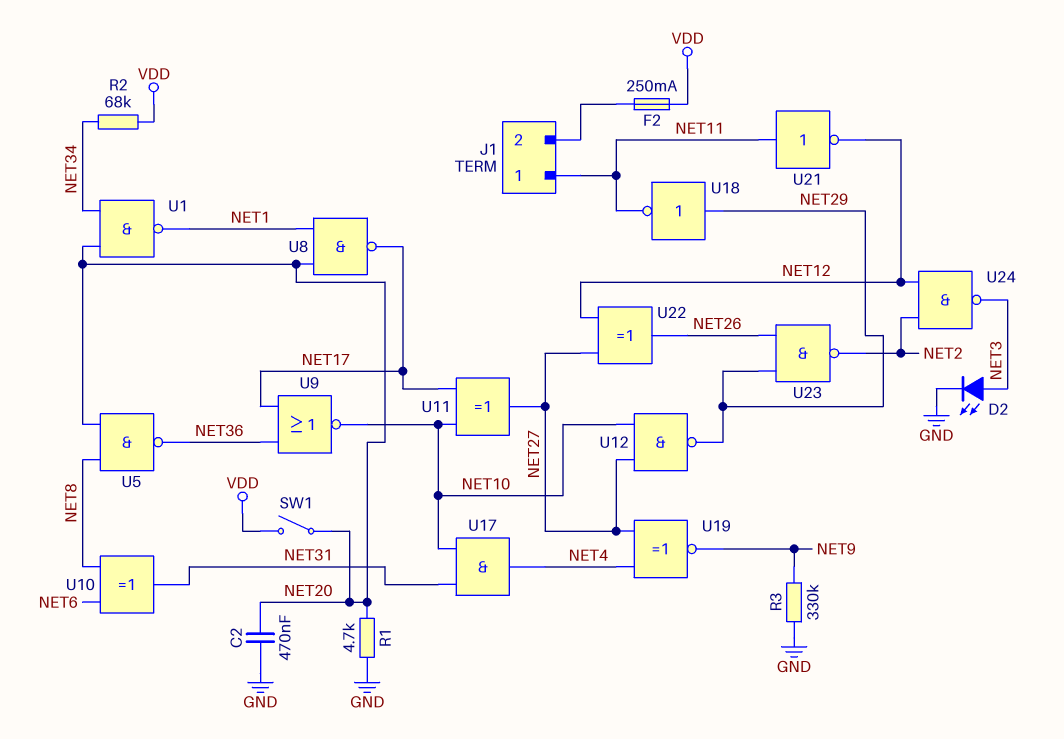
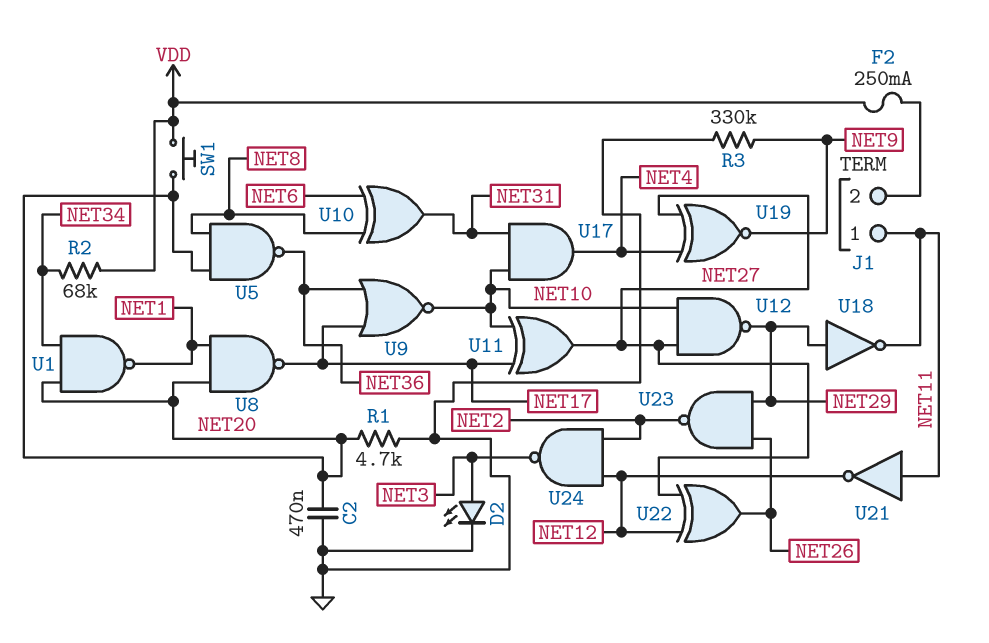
SW1: switch (NET20, VDD) -> button (NET20, VDD)

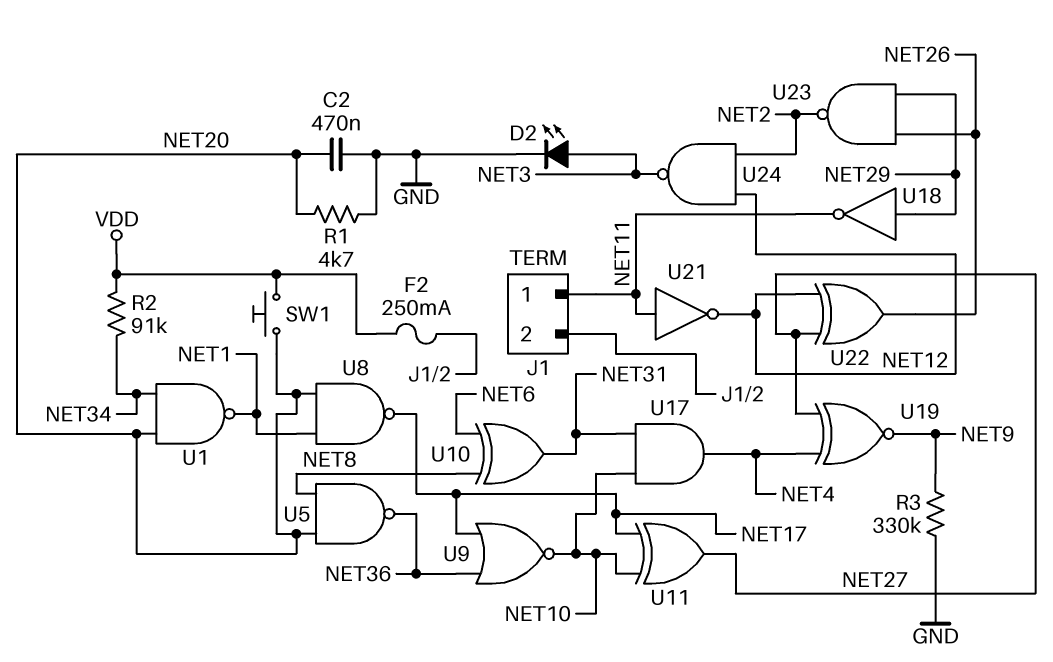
R2: 68k (NET34, VDD) -> 91k (NET34, VDD)
U12: NAND (in NET10, in NET27, out NET29) -> none

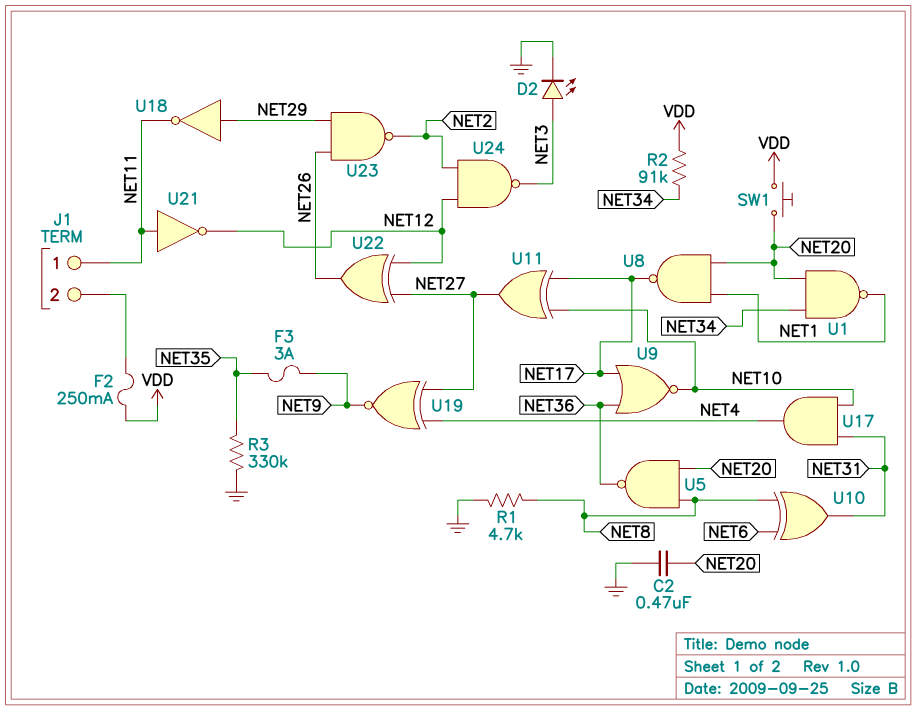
F3: none -> 3A (NET9, NET35)
R1: 4.7k (GND, NET20) -> 4.7k (GND, NET8)
R3: 330k (GND, NET9) -> 330k (GND, NET35)

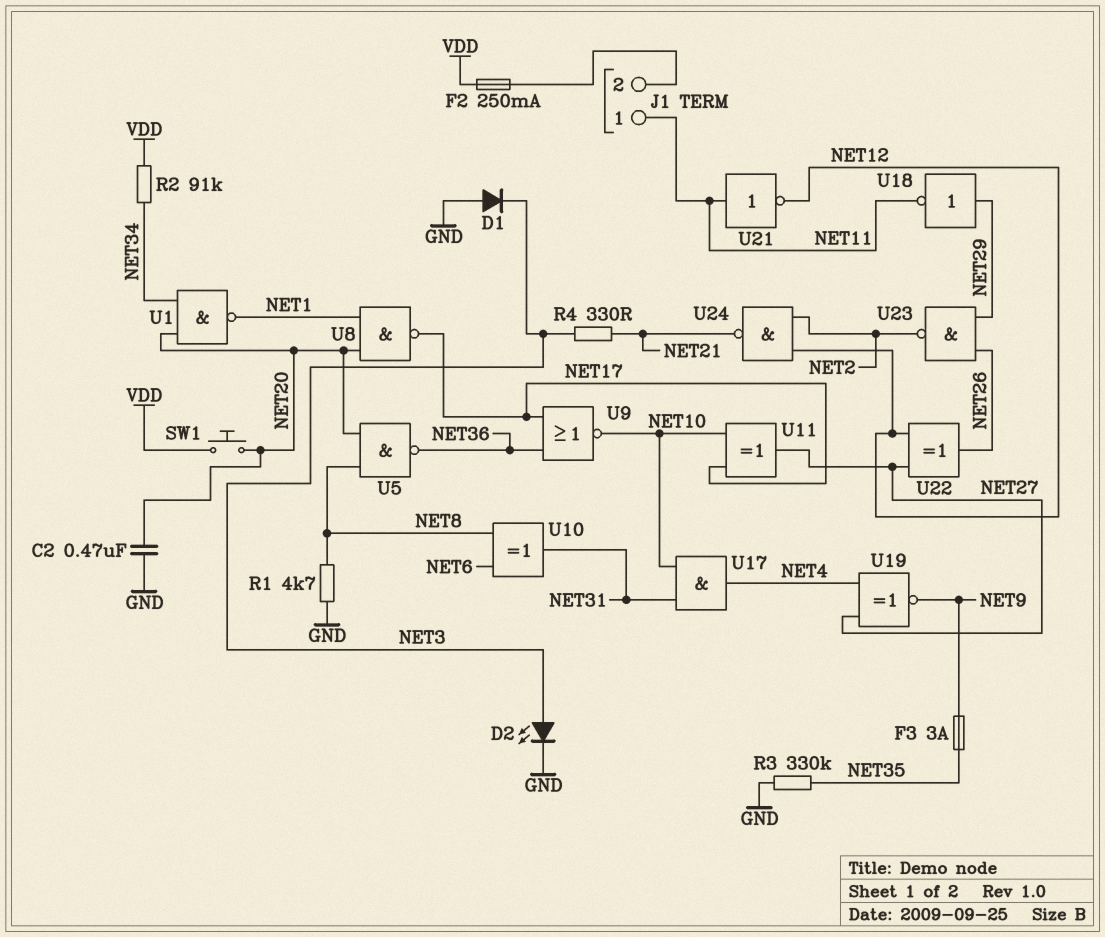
D1: none -> diode (A GND, K NET3)
R4: none -> 330 (NET3, NET21)
U24: NAND (in NET2, in NET12, out NET3) -> NAND (in NET2, in NET12, out NET21)

